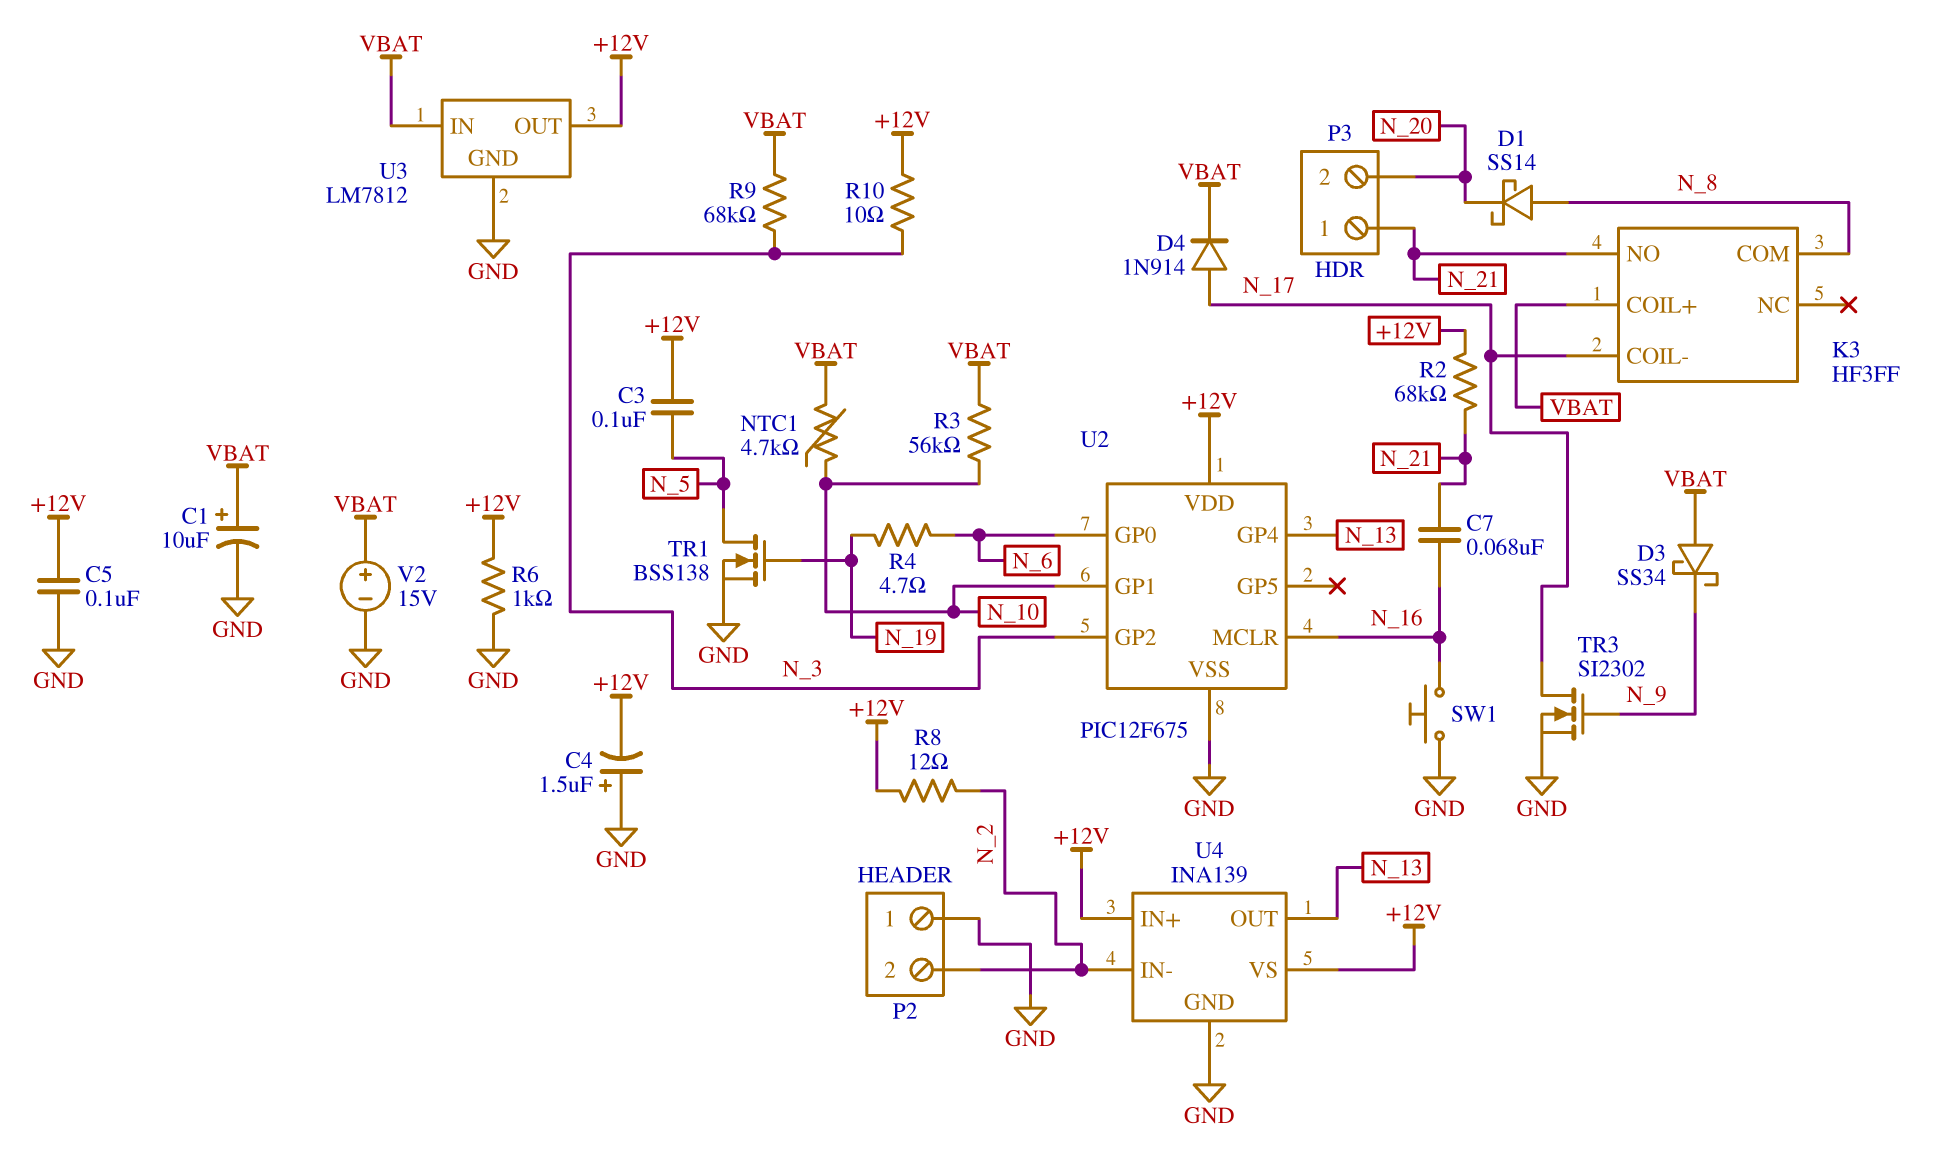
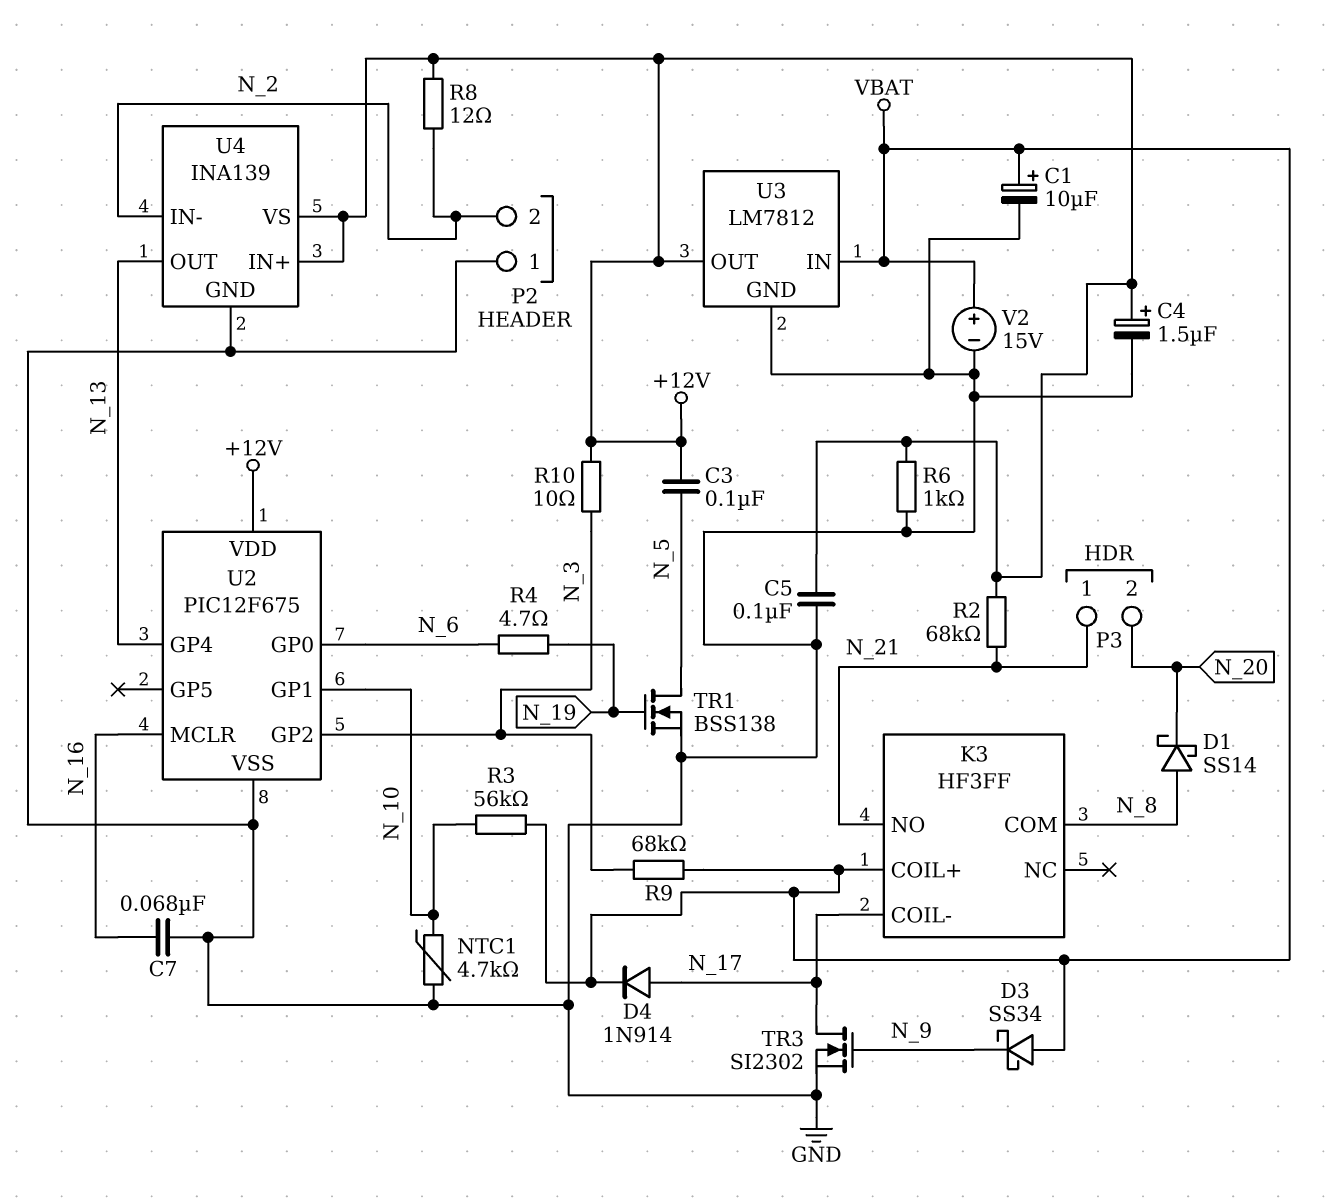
C4: 1.5uF (plus GND, minus +12V) -> 1.5uF (plus +12V, minus GND)
C7: 68nF (N_16, N_21) -> 68nF (GND, N_16)
NTC1: 4.7k (N_10, VBAT) -> 4.7k (GND, N_10)
SW1: button (GND, N_16) -> none

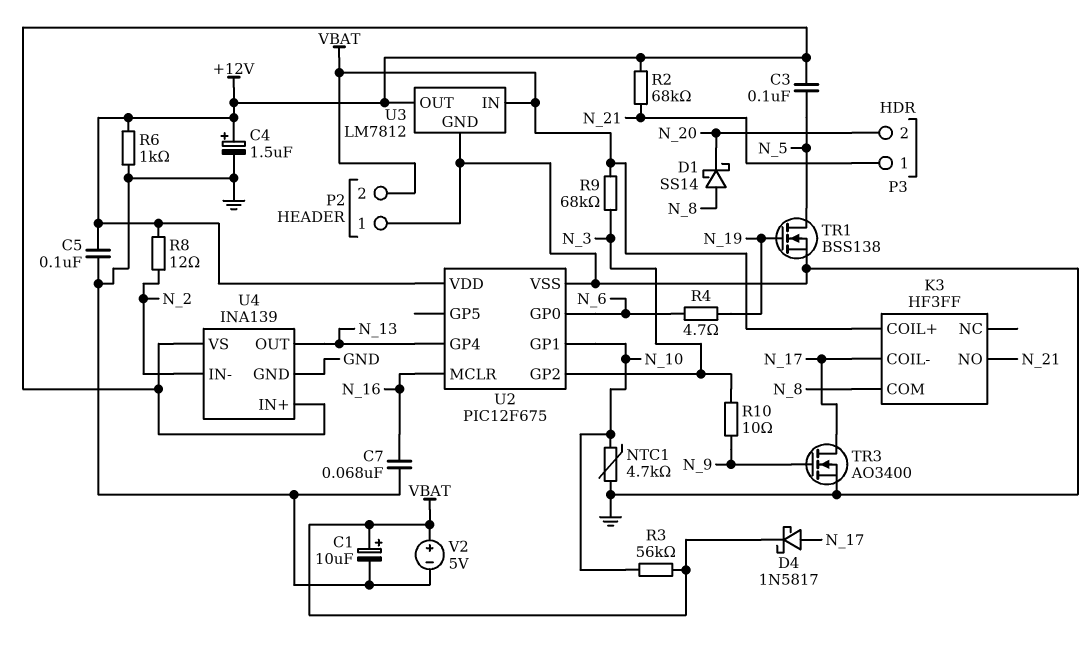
D3: schottky SS34 (A VBAT, K N_9) -> none
D4: diode 1N914 (A N_17, K VBAT) -> schottky 1N5817 (A N_17, K VBAT)
P2 pin 2: N_2 -> VBAT
R10: 10 (+12V, N_3) -> 10 (N_3, N_9)
TR3: NMOS SI2302 (G N_9, D N_17, S GND) -> NMOS AO3400 (G N_9, D N_17, S GND)
V2: 15V (plus VBAT, minus GND) -> 5V (plus VBAT, minus GND)

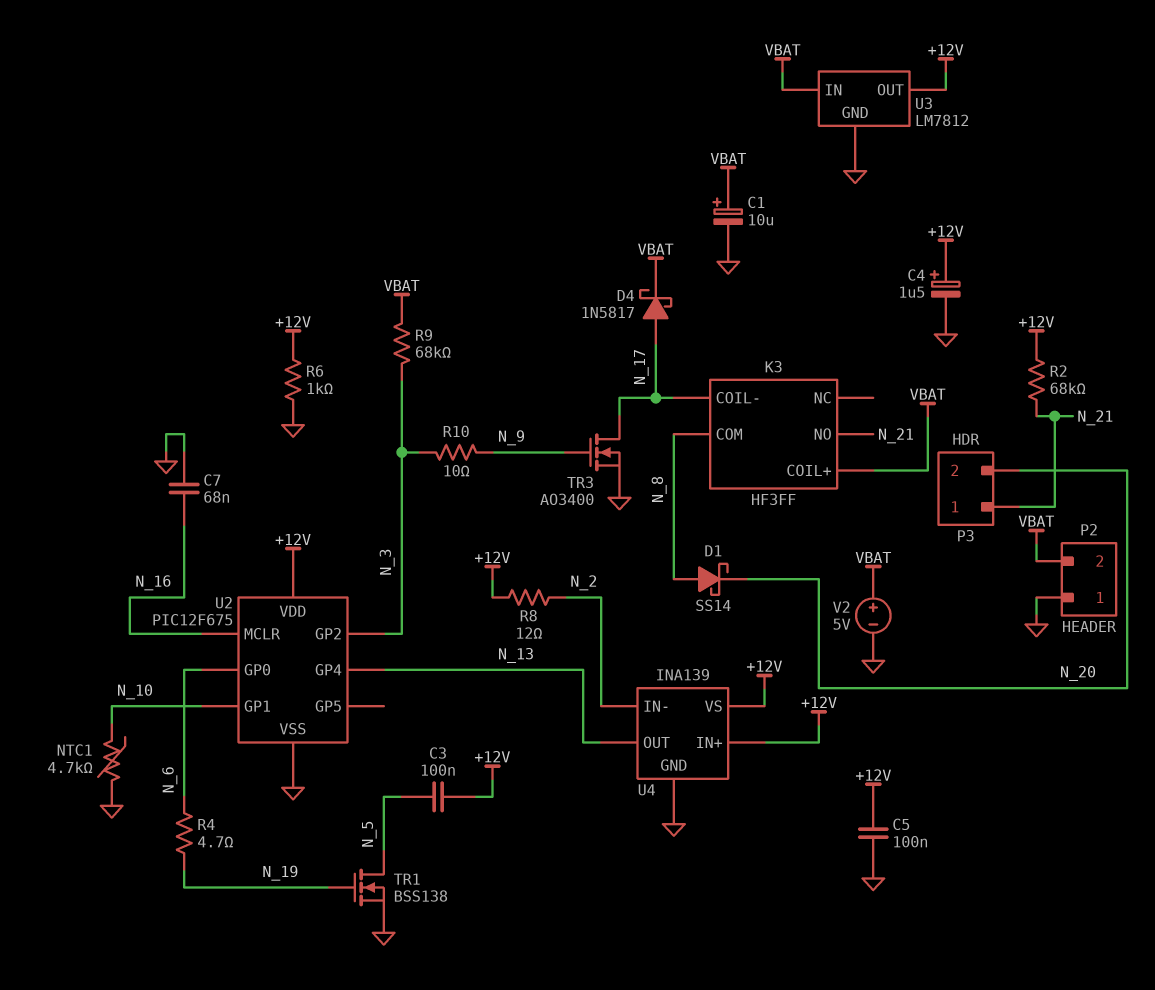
R3: 56k (N_10, VBAT) -> none

